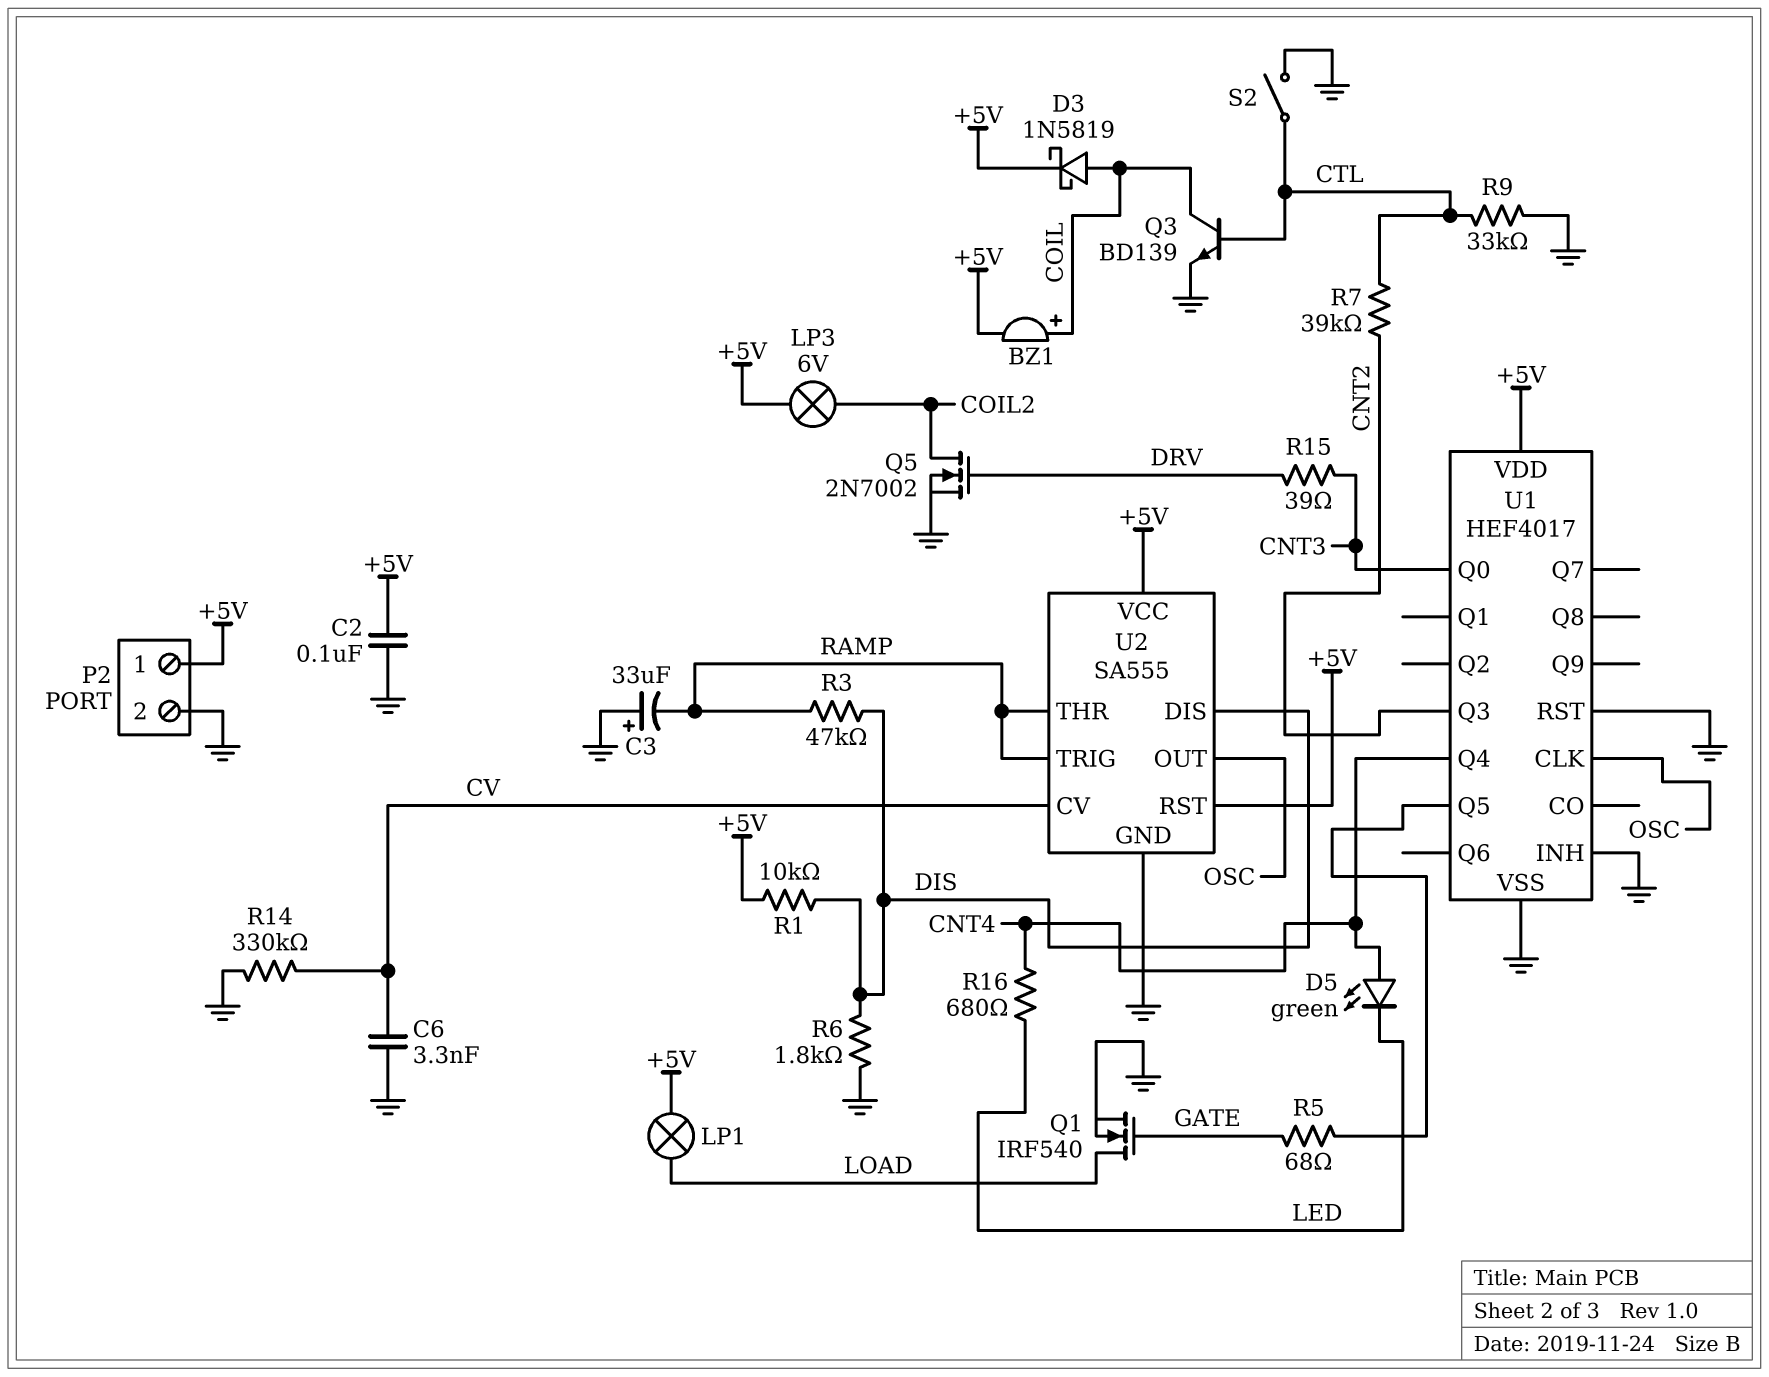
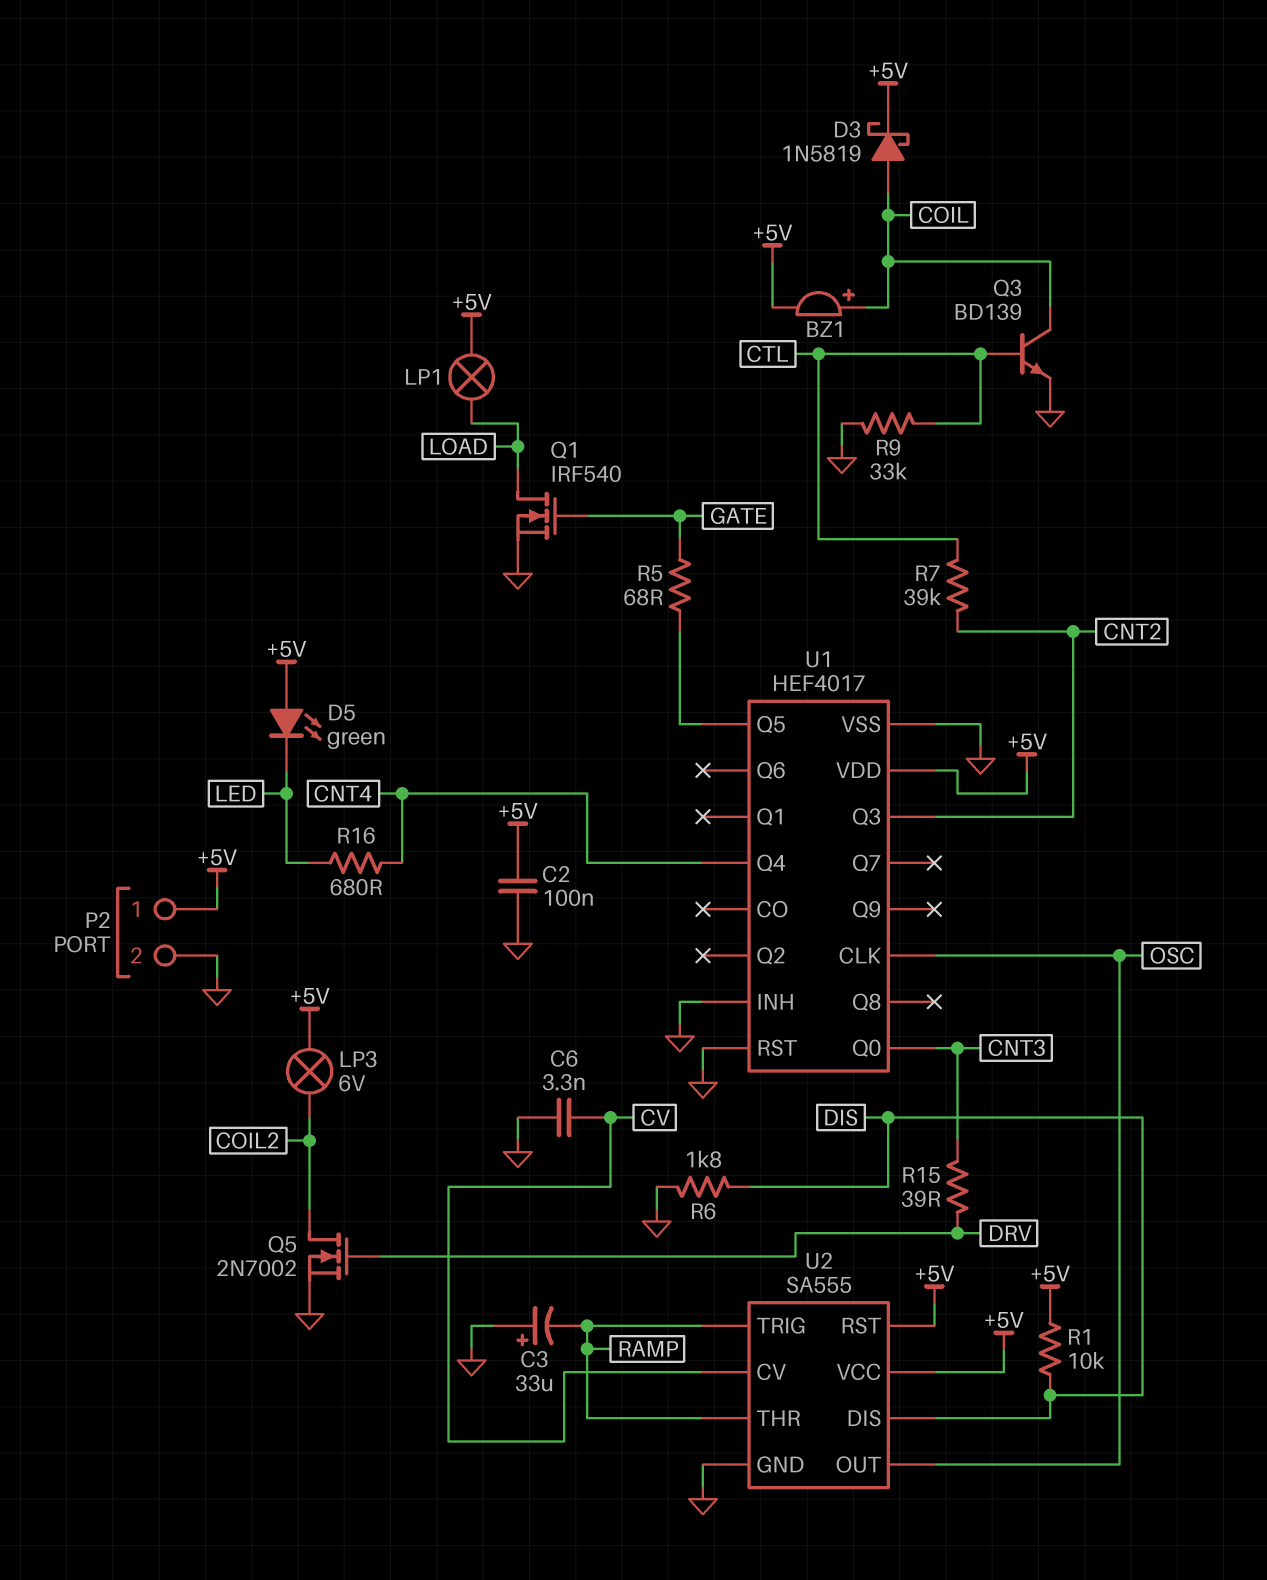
D5: LED green (A CNT4, K LED) -> LED green (A +5V, K LED)
R3: 47k (DIS, RAMP) -> none
R14: 330k (CV, GND) -> none
S2: switch (CTL, GND) -> none

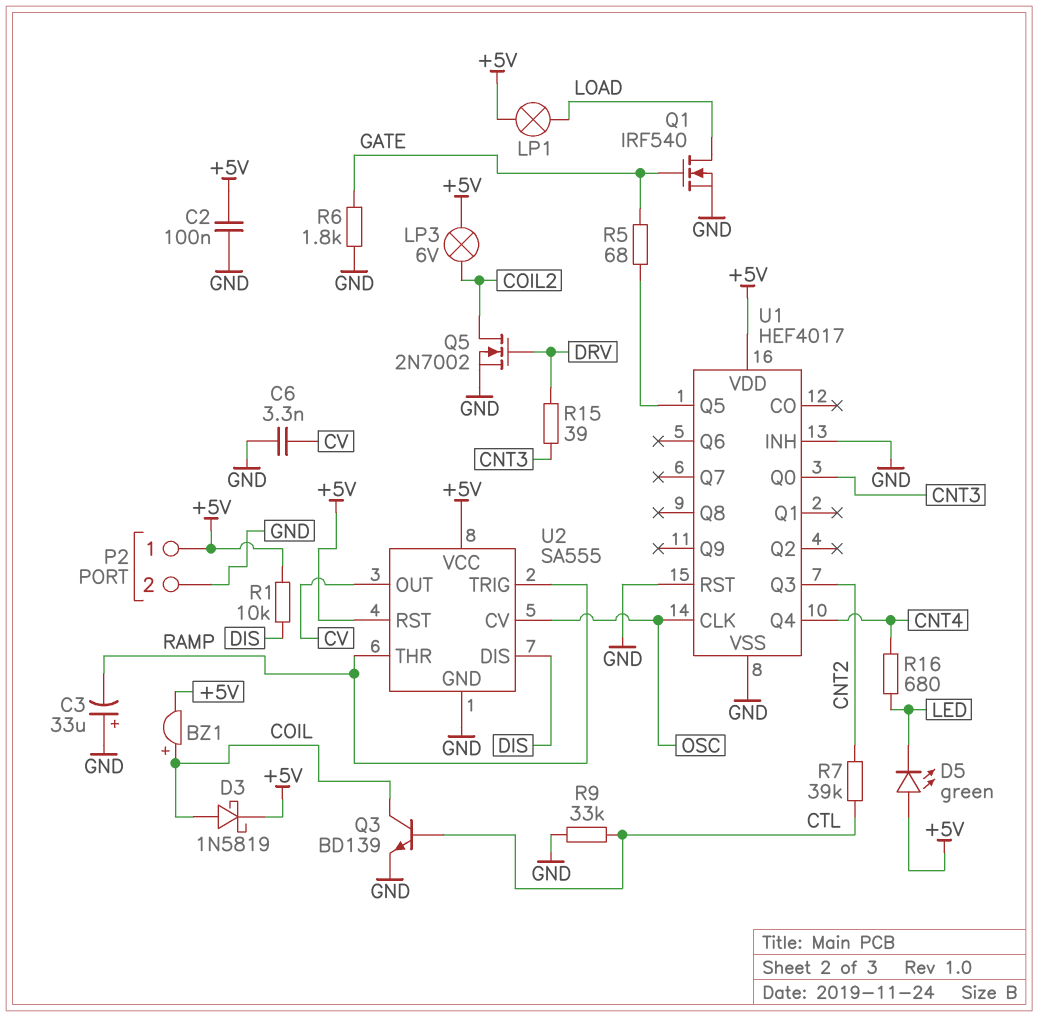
R6: 1.8k (DIS, GND) -> 1.8k (GATE, GND)
U2 pin CV: CV -> OSC
U2 pin OUT: OSC -> CV

